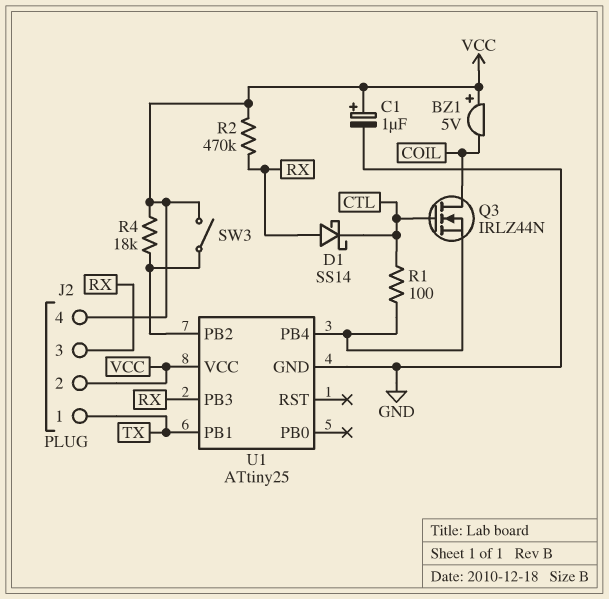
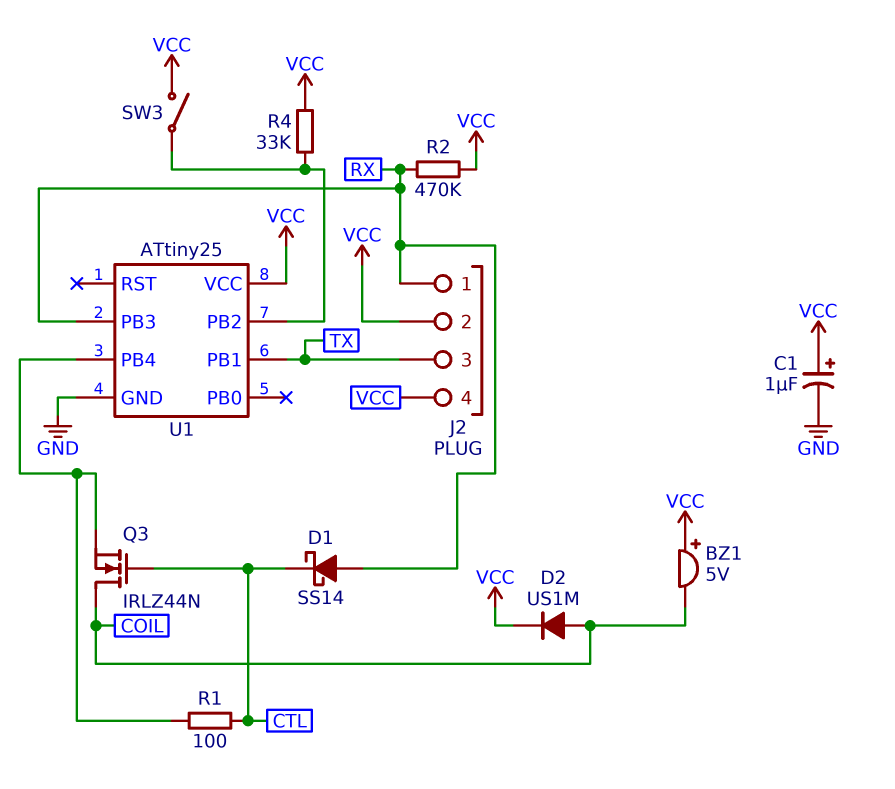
D2: none -> diode US1M (A COIL, K VCC)
J2 pin 1: TX -> RX
J2 pin 3: RX -> TX
R4: 18k (U1/PB2, VCC) -> 33k (U1/PB2, VCC)

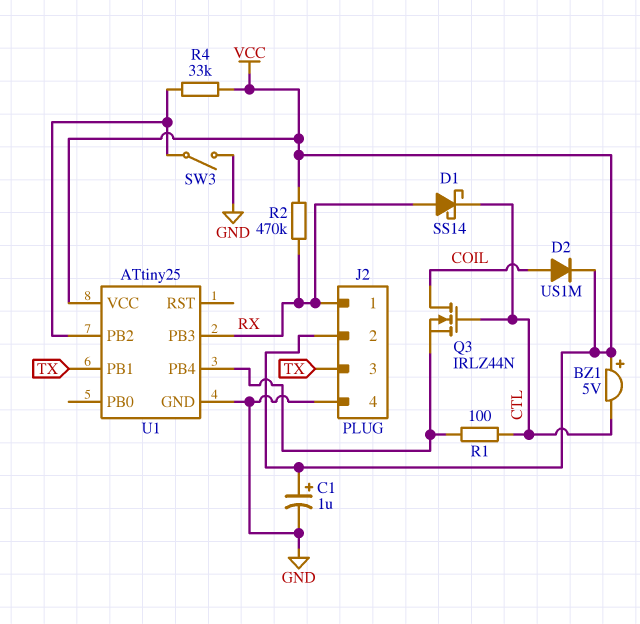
BZ1: buzzer 5V (plus VCC, minus COIL) -> buzzer 5V (plus VCC, minus CTL)
J2 pin 4: VCC -> GND
SW3: switch (U1/PB2, VCC) -> switch (GND, U1/PB2)

